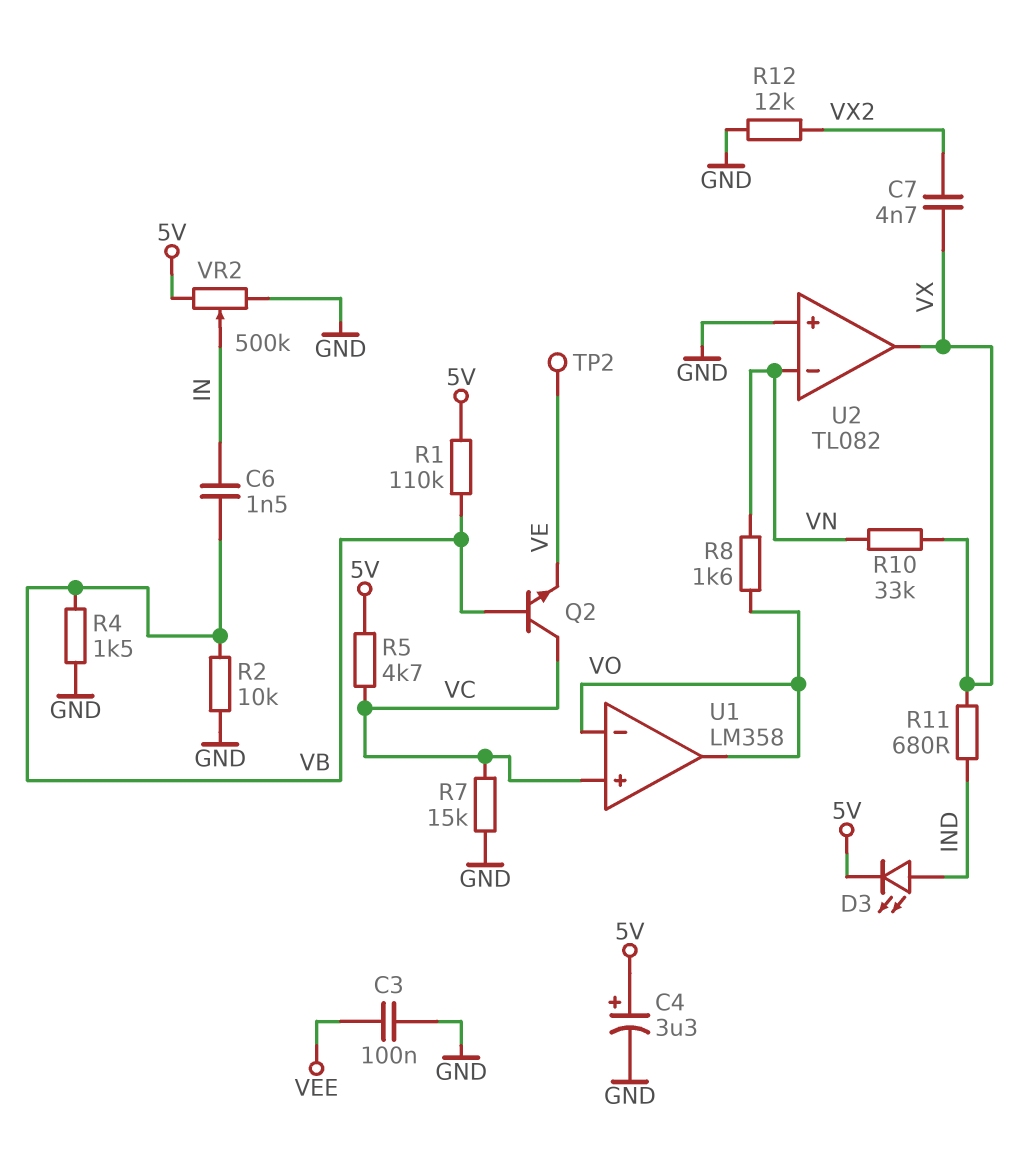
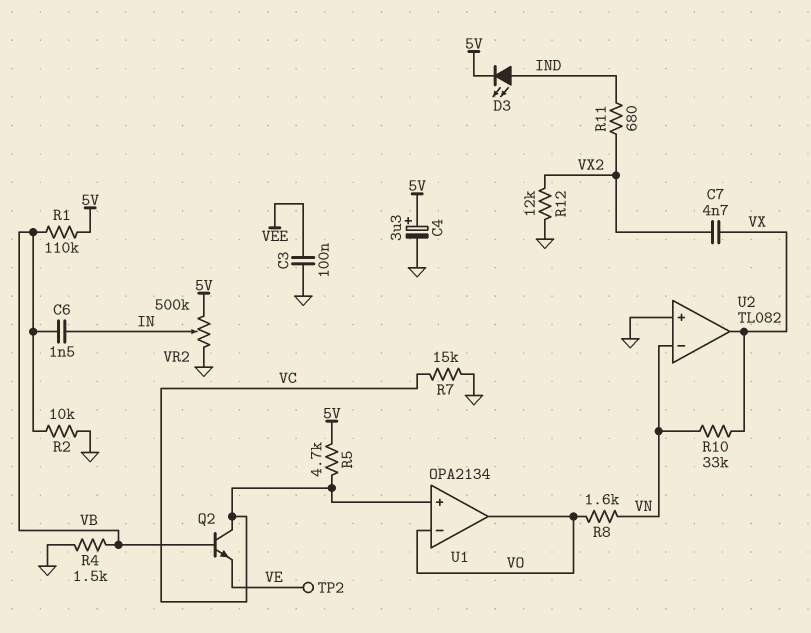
R11: 680 (IND, VX) -> 680 (IND, VX2)
U1: LM358 -> OPA2134

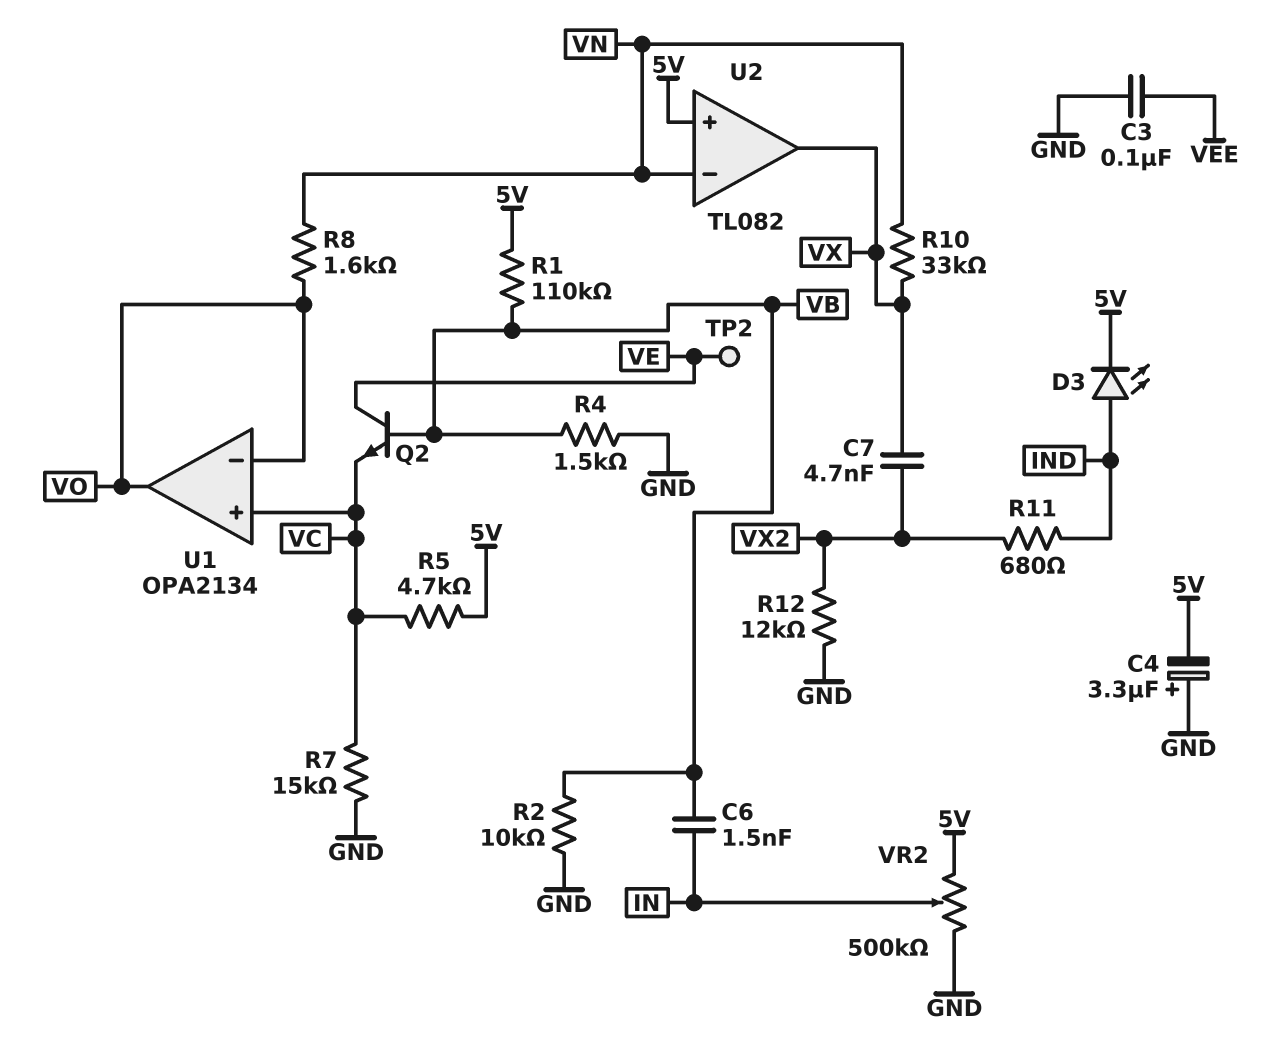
C4: 3.3uF (plus 5V, minus GND) -> 3.3uF (plus GND, minus 5V)
Q2: NPN (B VB, C VC, E VE) -> NPN (B VB, C VE, E VC)
U2 pin in+: GND -> 5V

